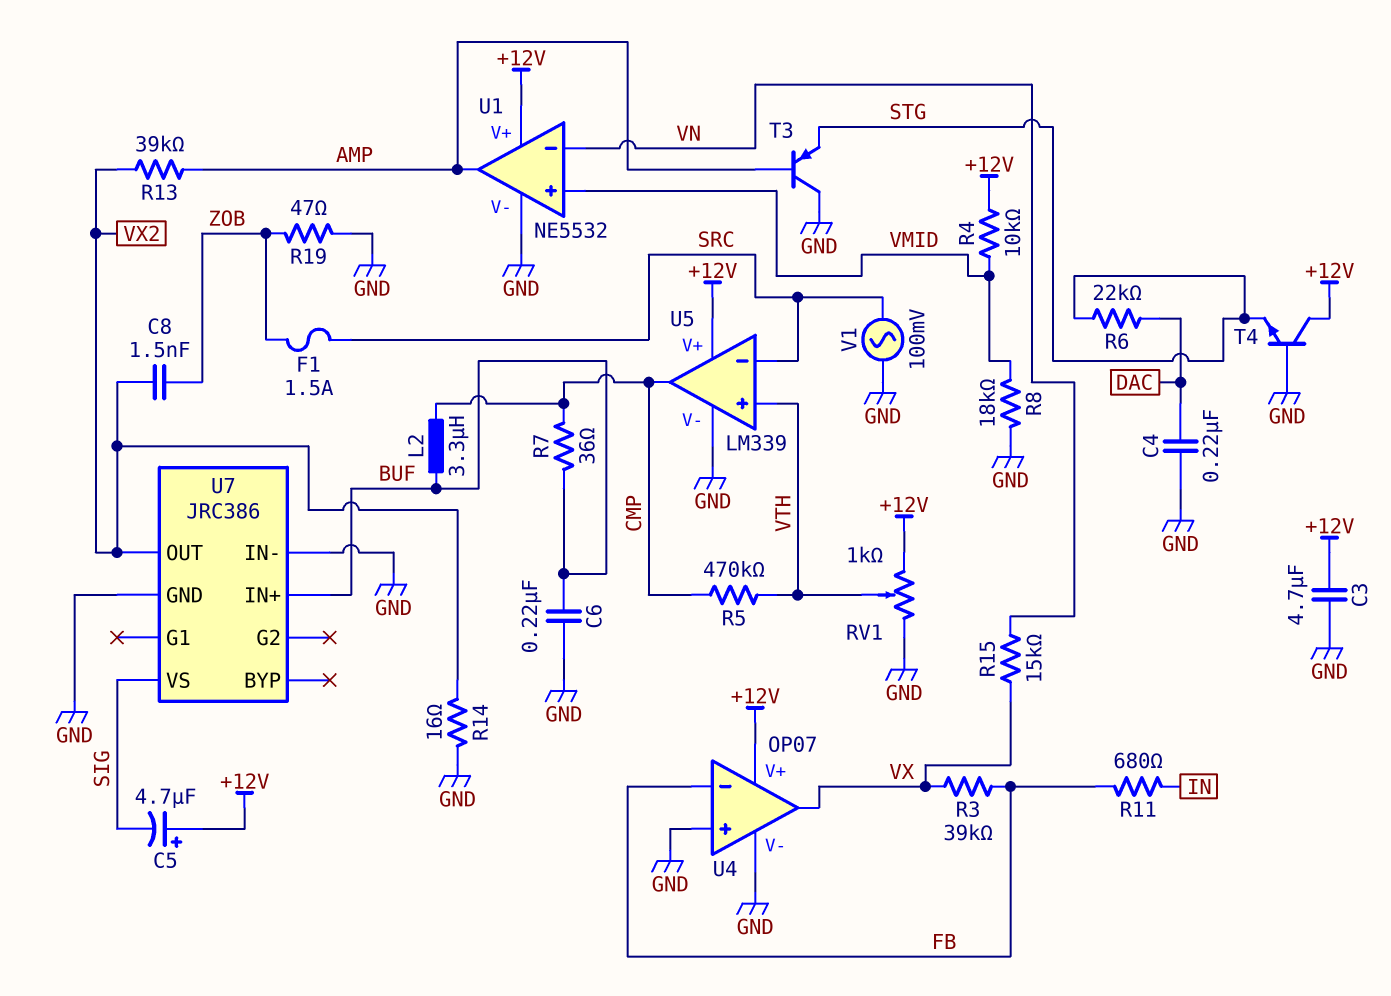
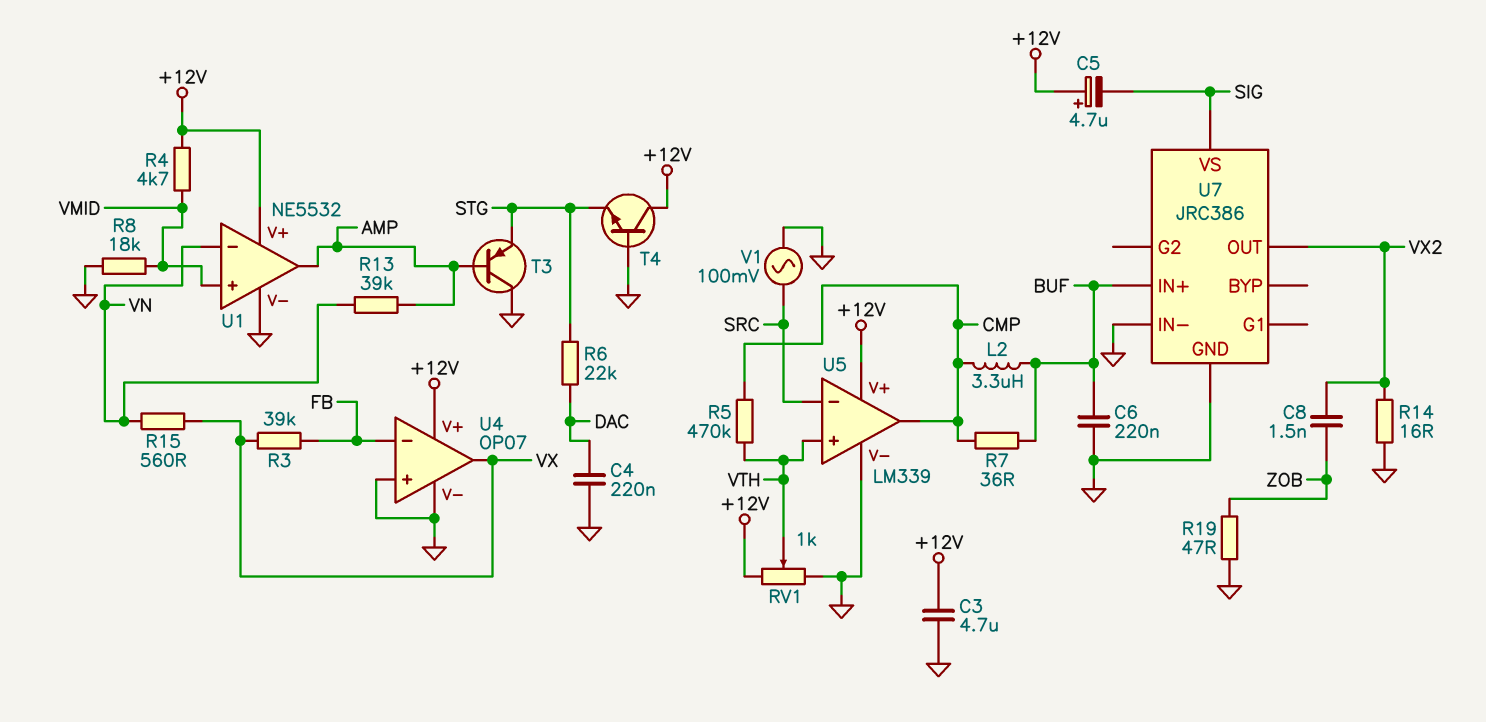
F1: 1.5A (SRC, ZOB) -> none
R4: 10k (+12V, VMID) -> 4.7k (+12V, VMID)
R11: 680 (FB, IN) -> none
R13: 39k (AMP, VX2) -> 39k (AMP, VN)
R15: 15k (VN, VX) -> 560 (VN, VX)

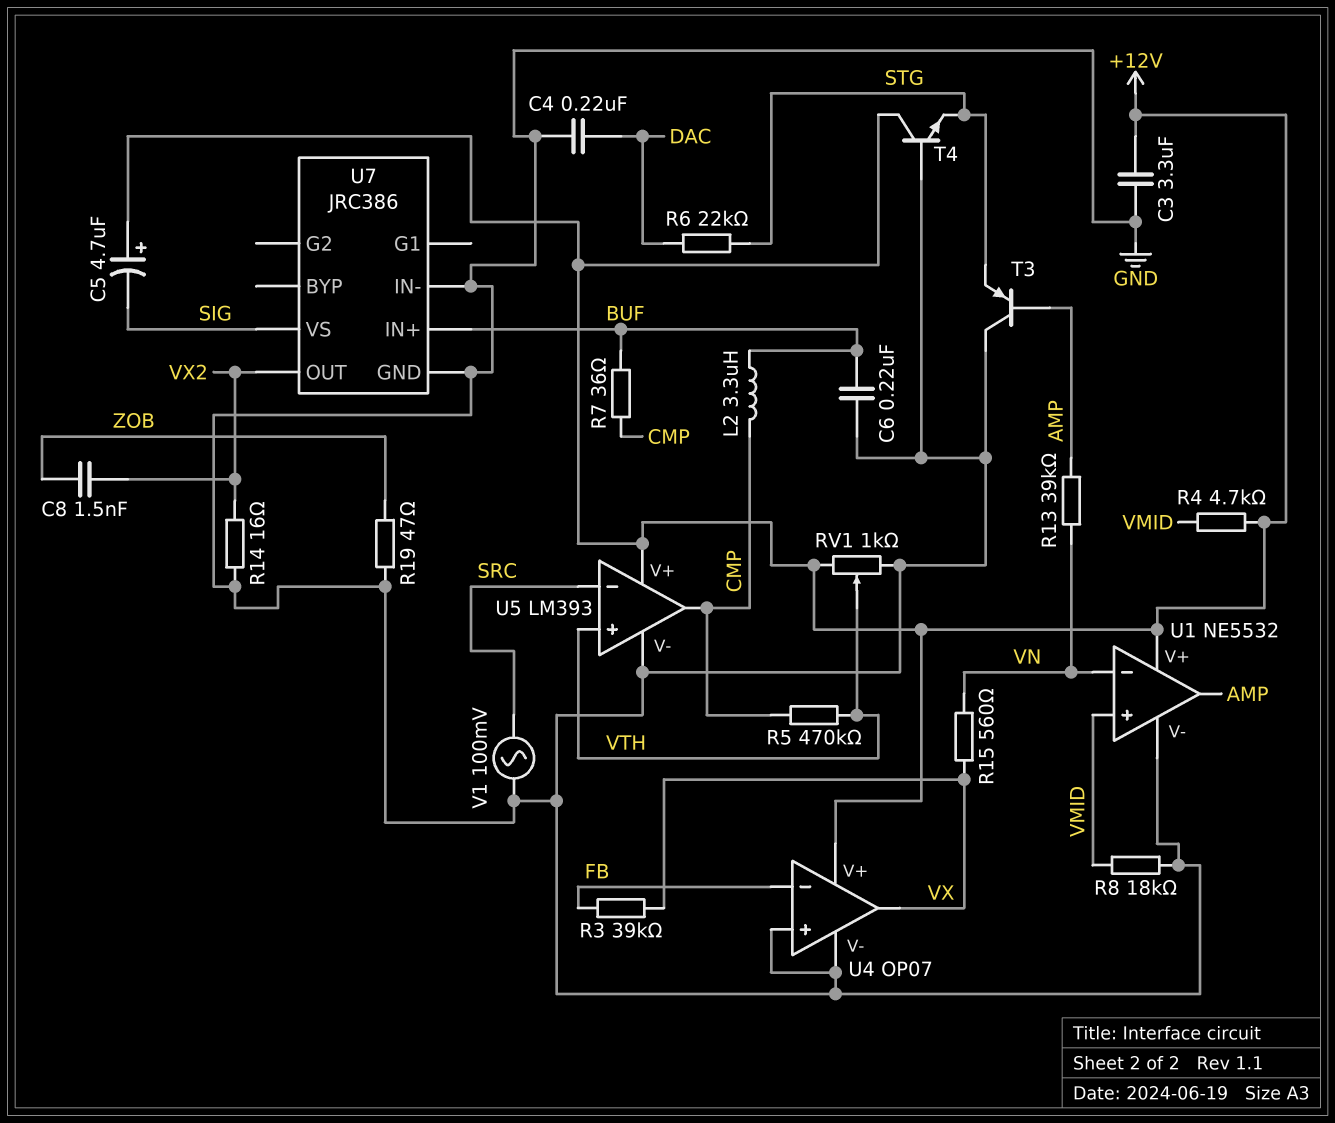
C3: 4.7uF (+12V, GND) -> 3.3uF (+12V, GND)
U5: LM339 -> LM393

